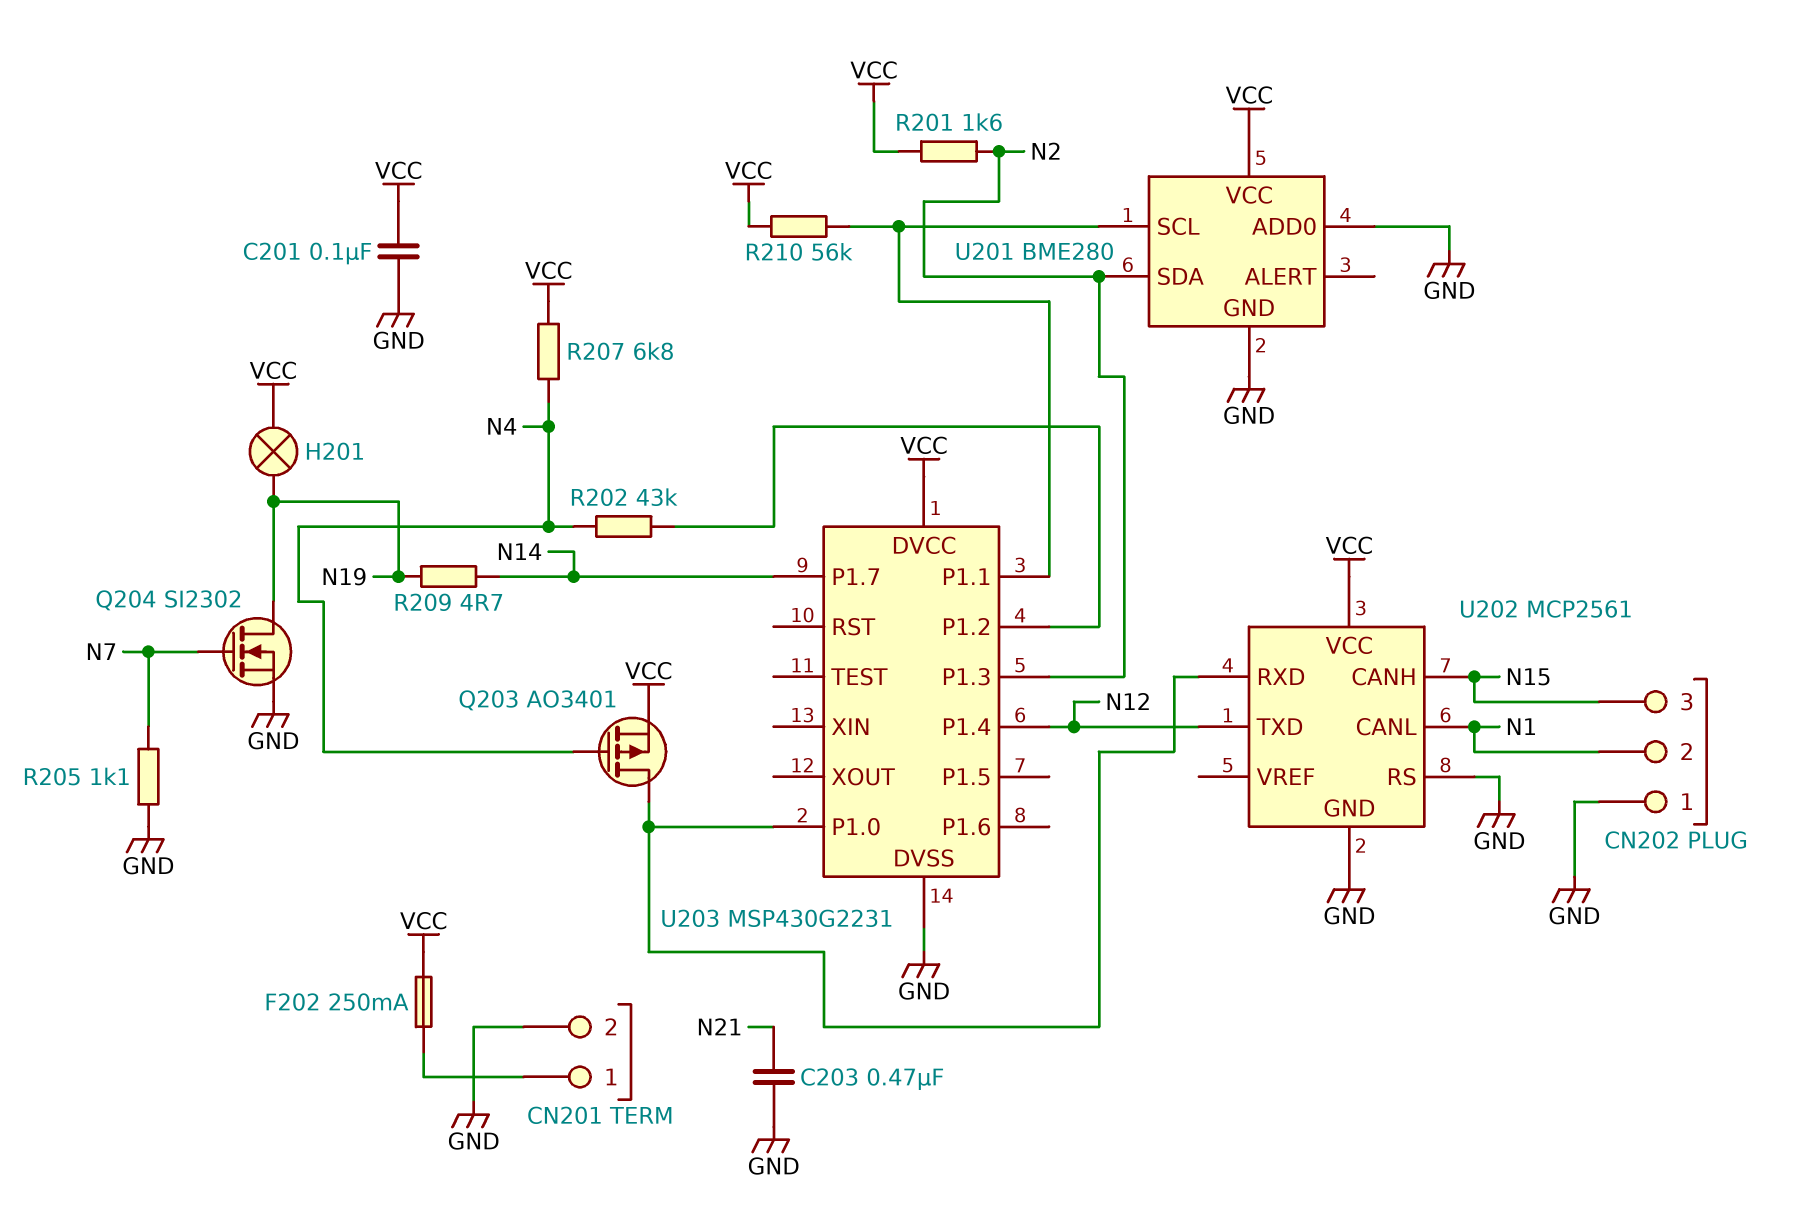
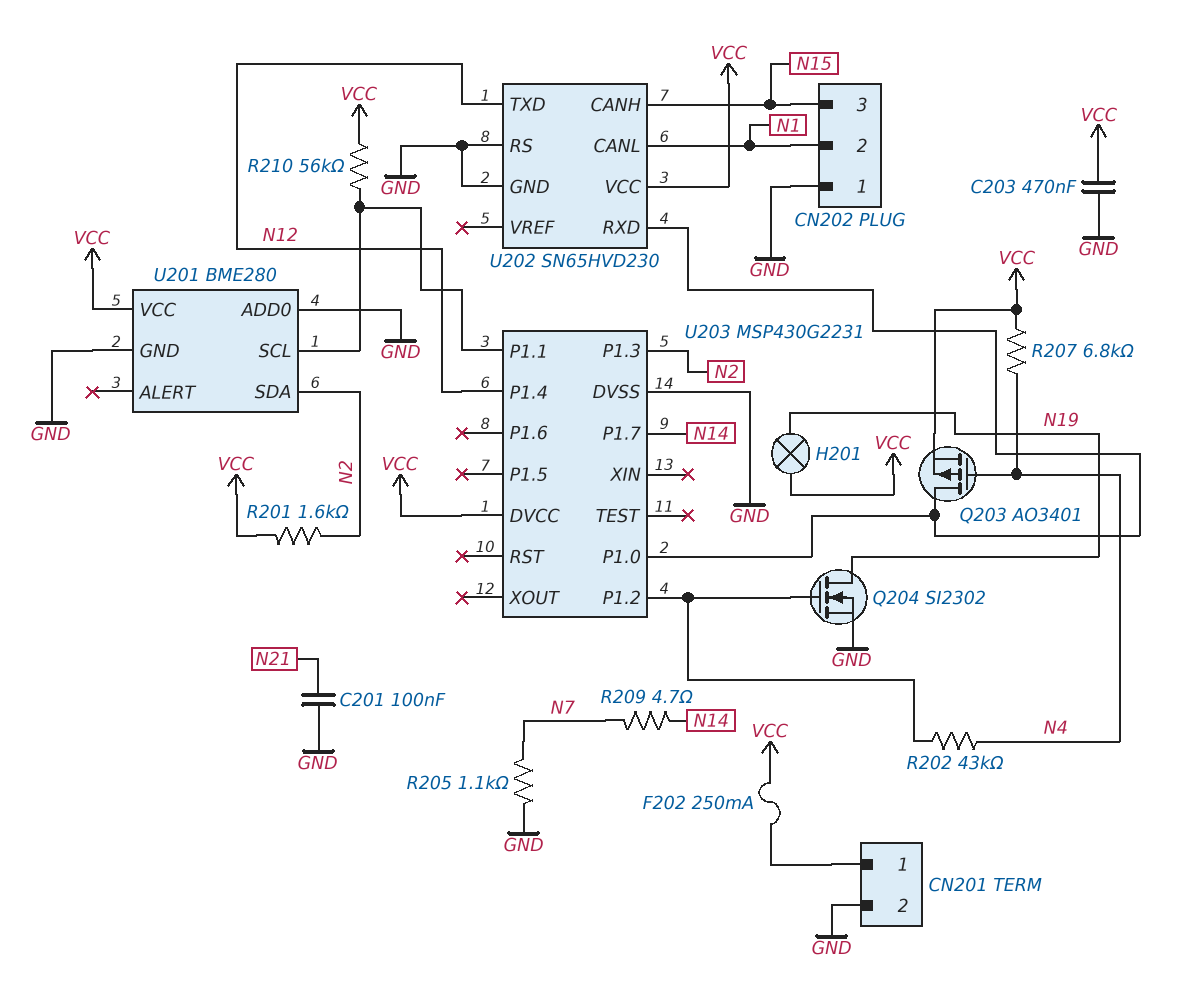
C201: 100nF (GND, VCC) -> 100nF (GND, N21)
C203: 470nF (GND, N21) -> 470nF (GND, VCC)
Q204: NMOS SI2302 (G N7, D N19, S GND) -> NMOS SI2302 (G U203/P1.2, D N19, S GND)
R209: 4.7 (N14, N19) -> 4.7 (N7, N14)
U202: MCP2561 -> SN65HVD230

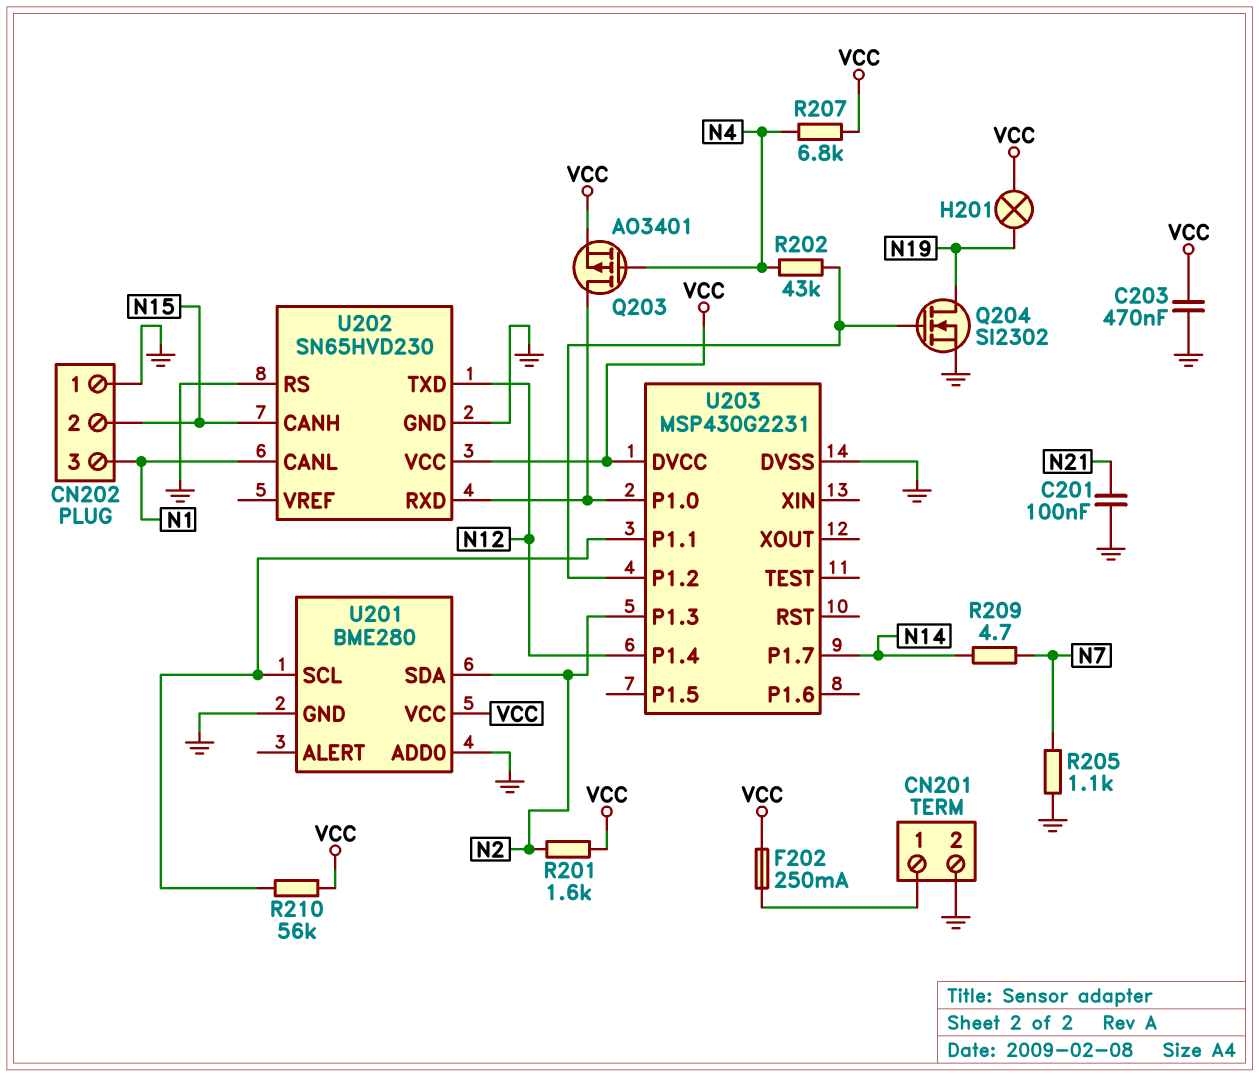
CN202 pin 2: N1 -> N15
CN202 pin 3: N15 -> N1

